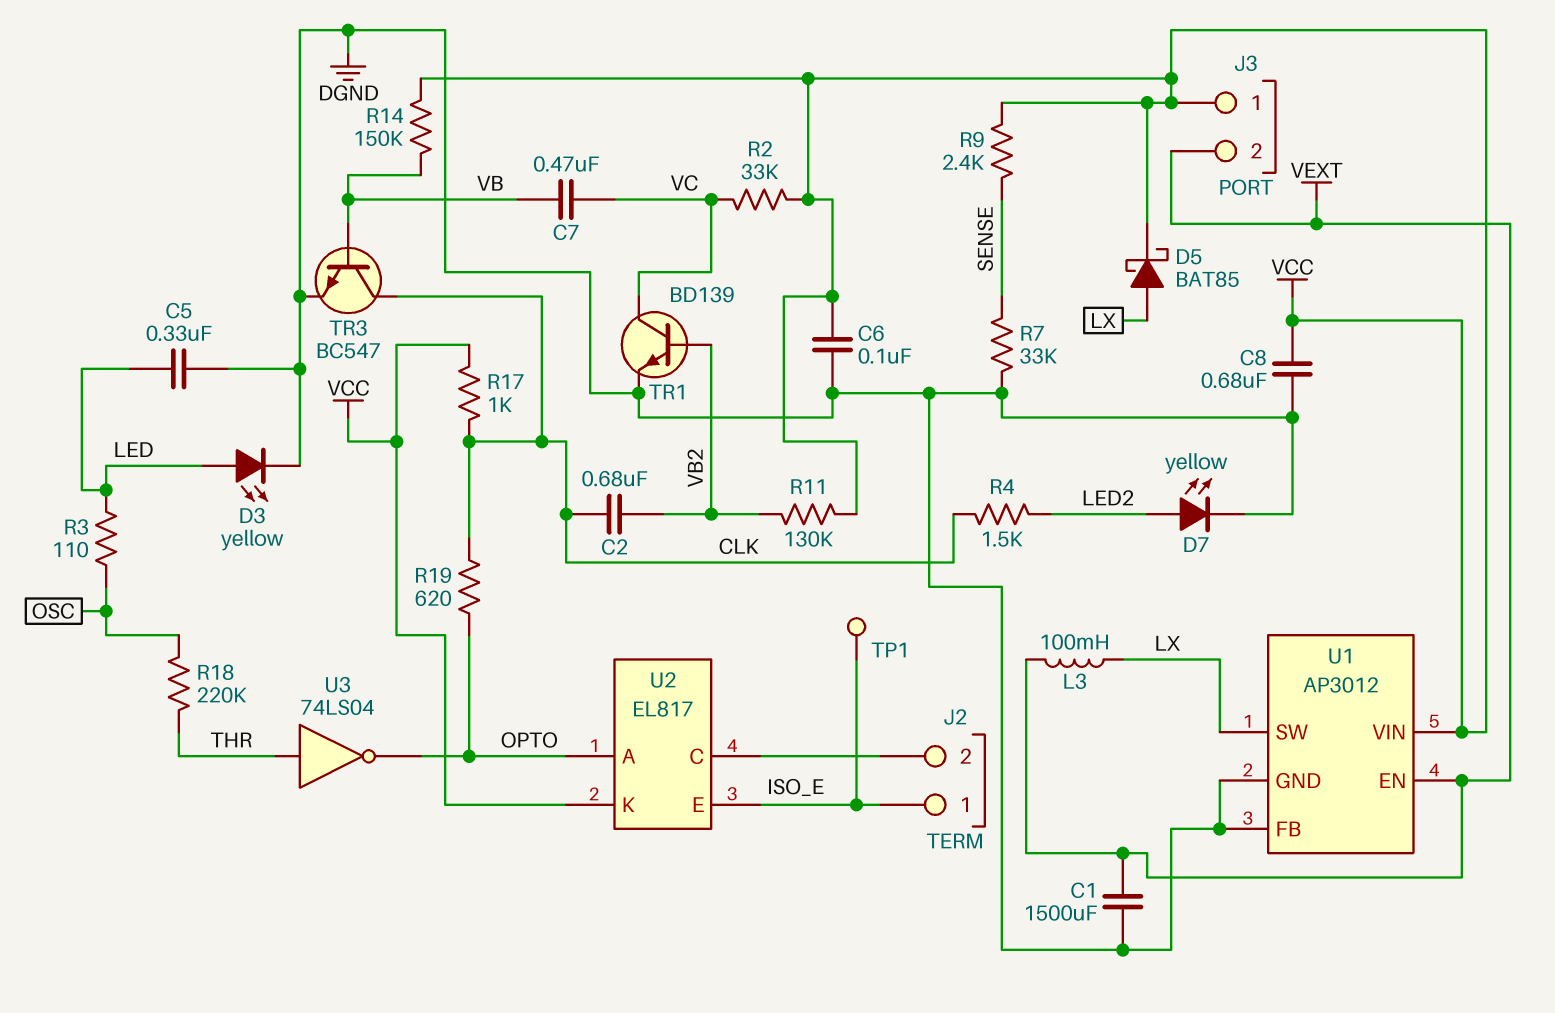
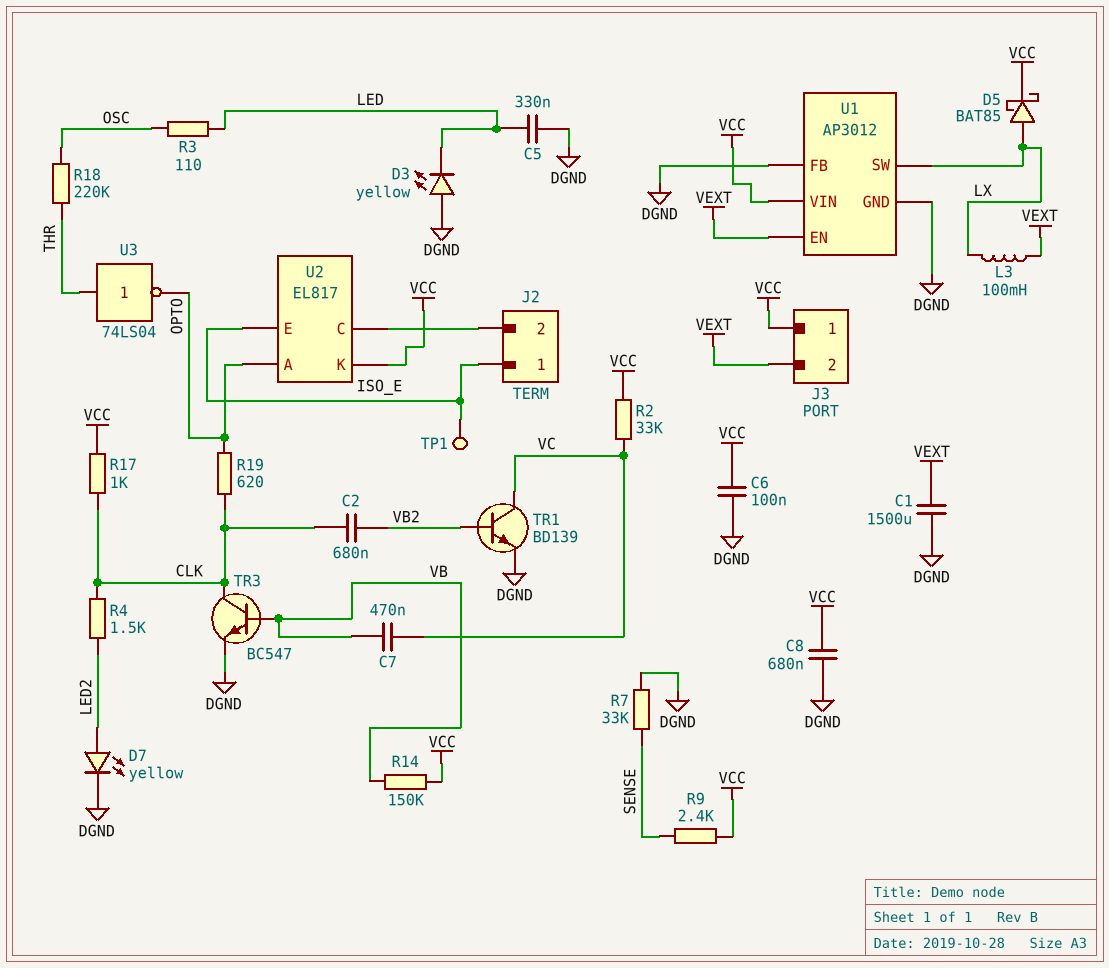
D3: LED yellow (A LED, K DGND) -> LED yellow (A DGND, K LED)
R11: 130k (VB2, VCC) -> none

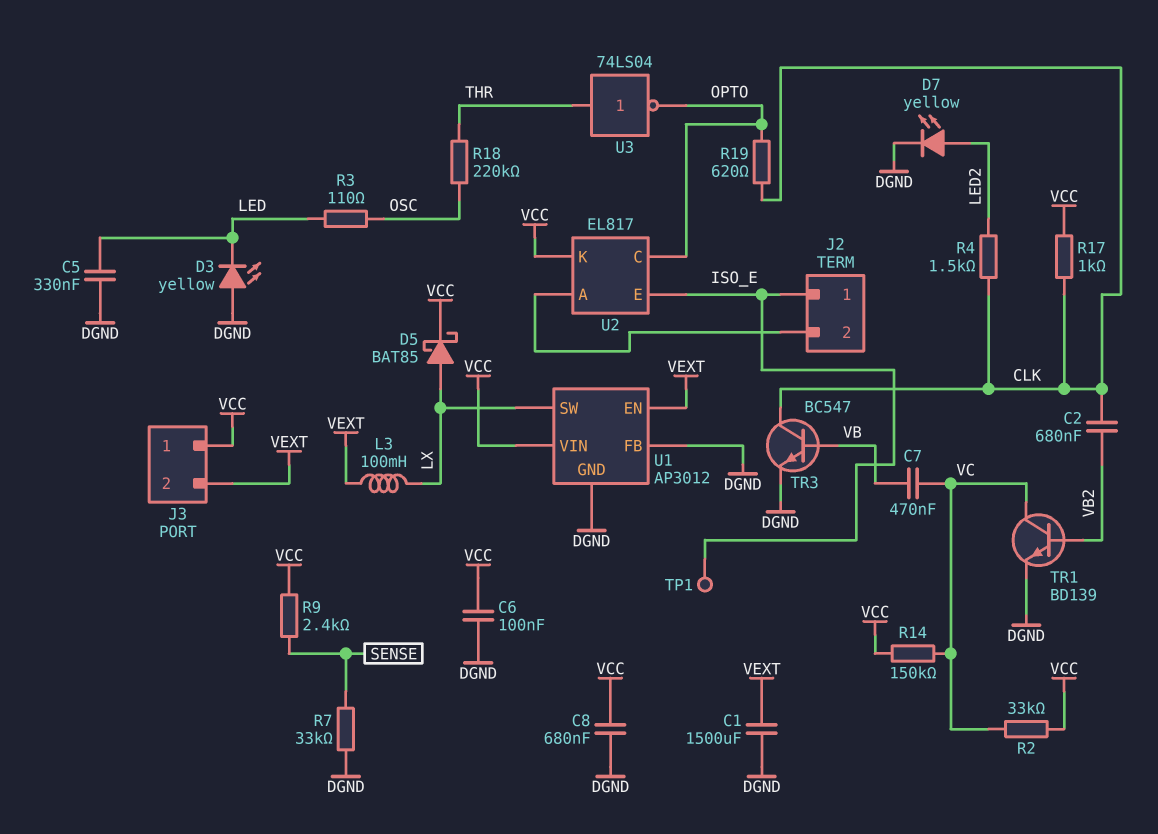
R14: 150k (VB, VCC) -> 150k (VC, VCC)
U2 pin A: OPTO -> J2/2
U2 pin C: J2/2 -> OPTO

